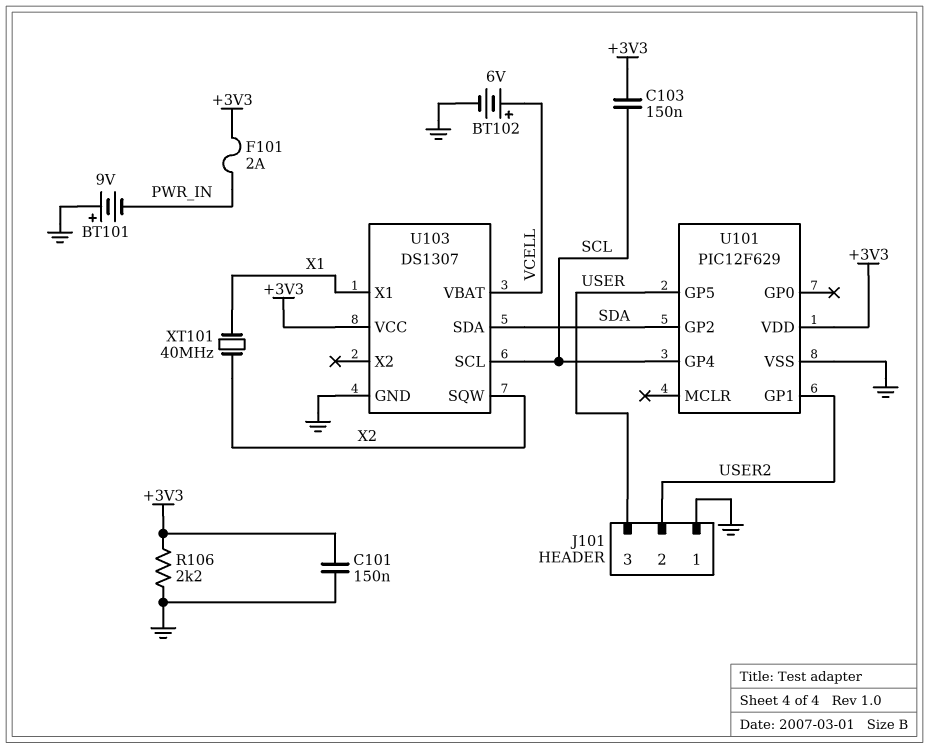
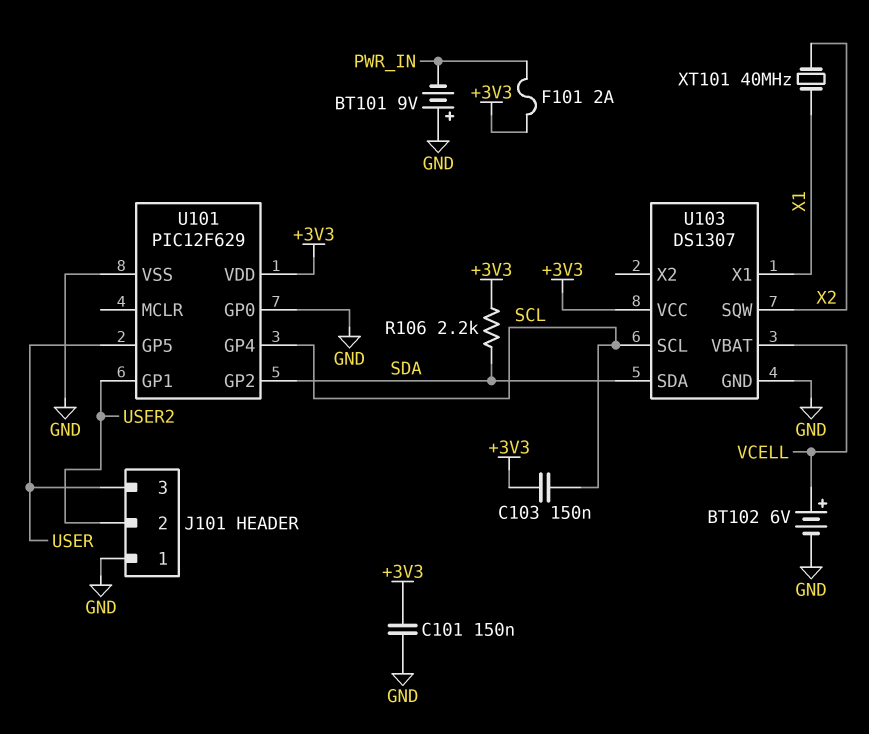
R106: 2.2k (+3V3, GND) -> 2.2k (+3V3, SDA)
U101 pin GP0: none -> GND

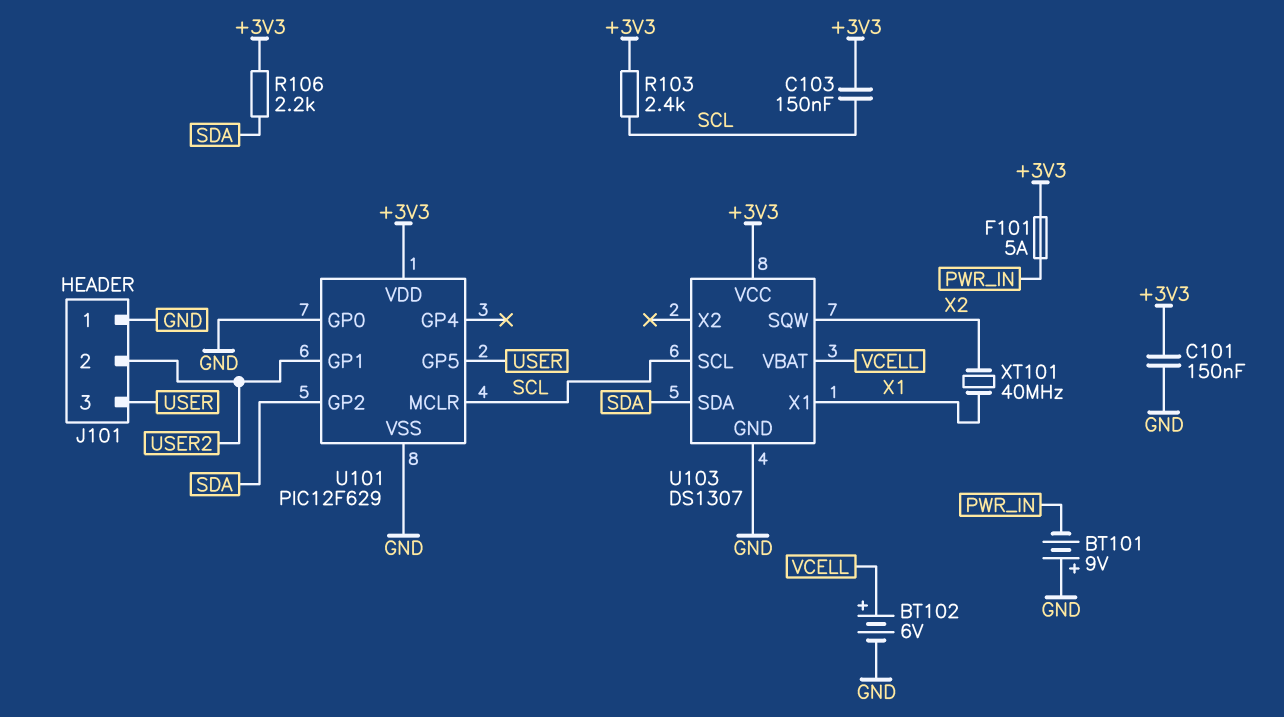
F101: 2A (+3V3, PWR_IN) -> 5A (+3V3, PWR_IN)
R103: none -> 2.4k (+3V3, SCL)
U101 pin GP4: SCL -> none
U101 pin MCLR: none -> SCL

